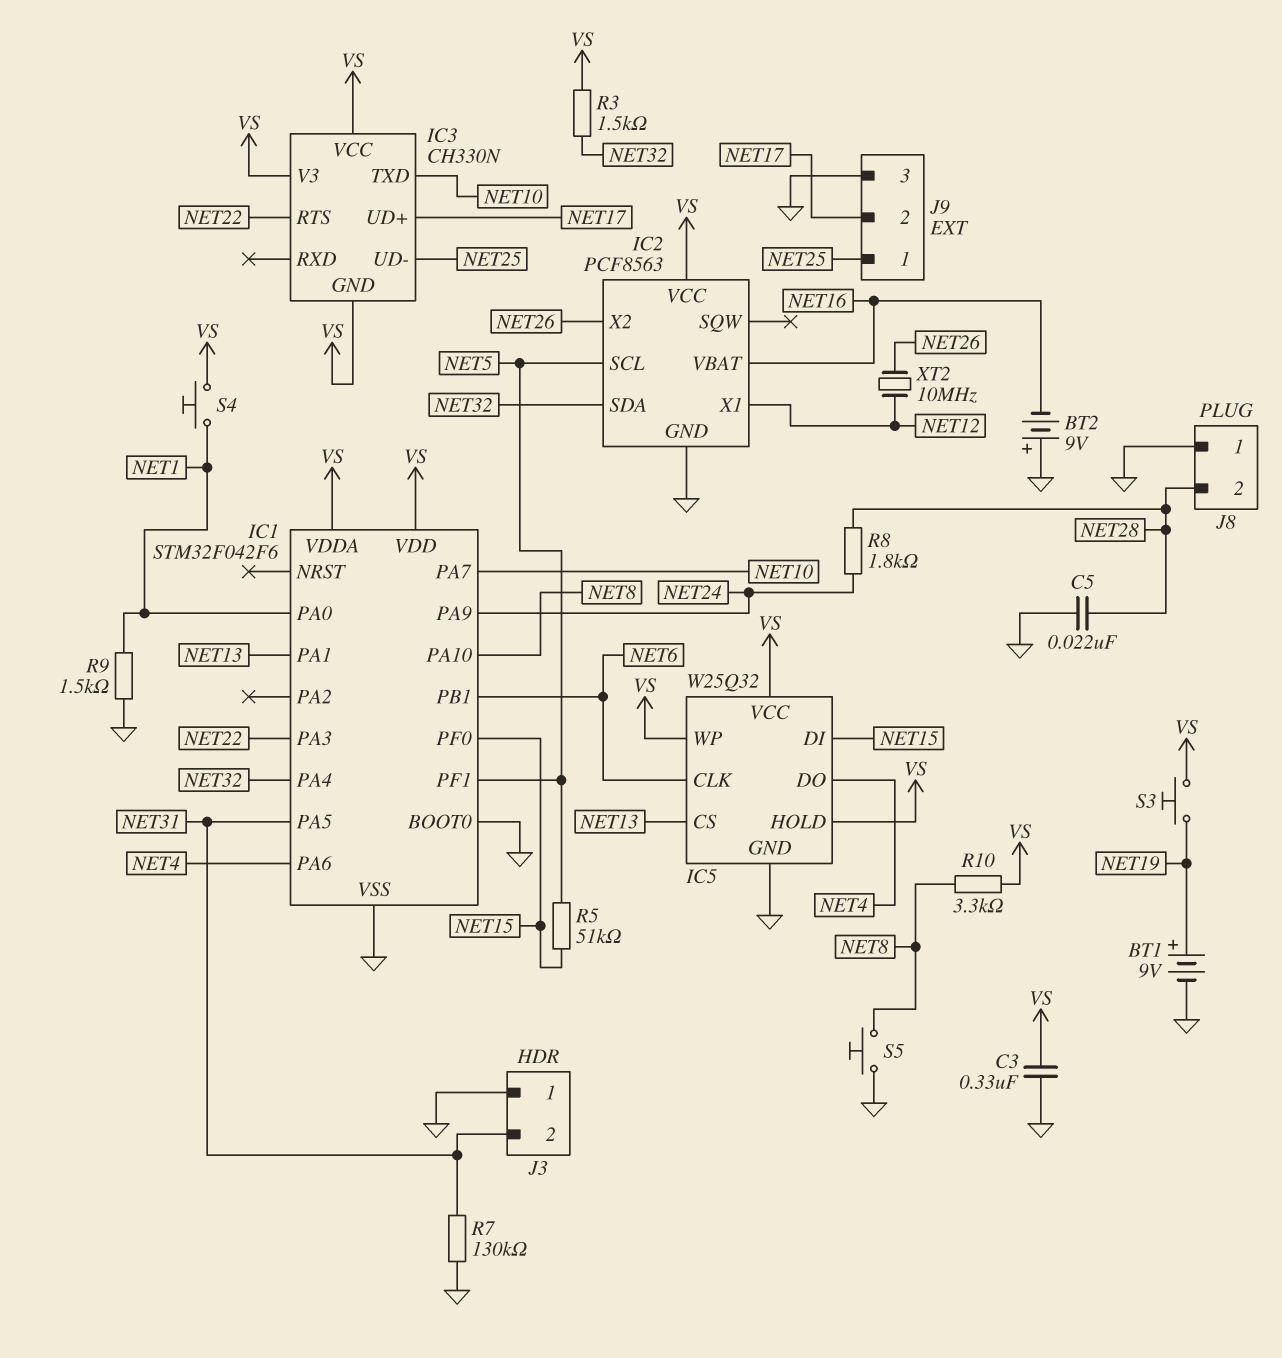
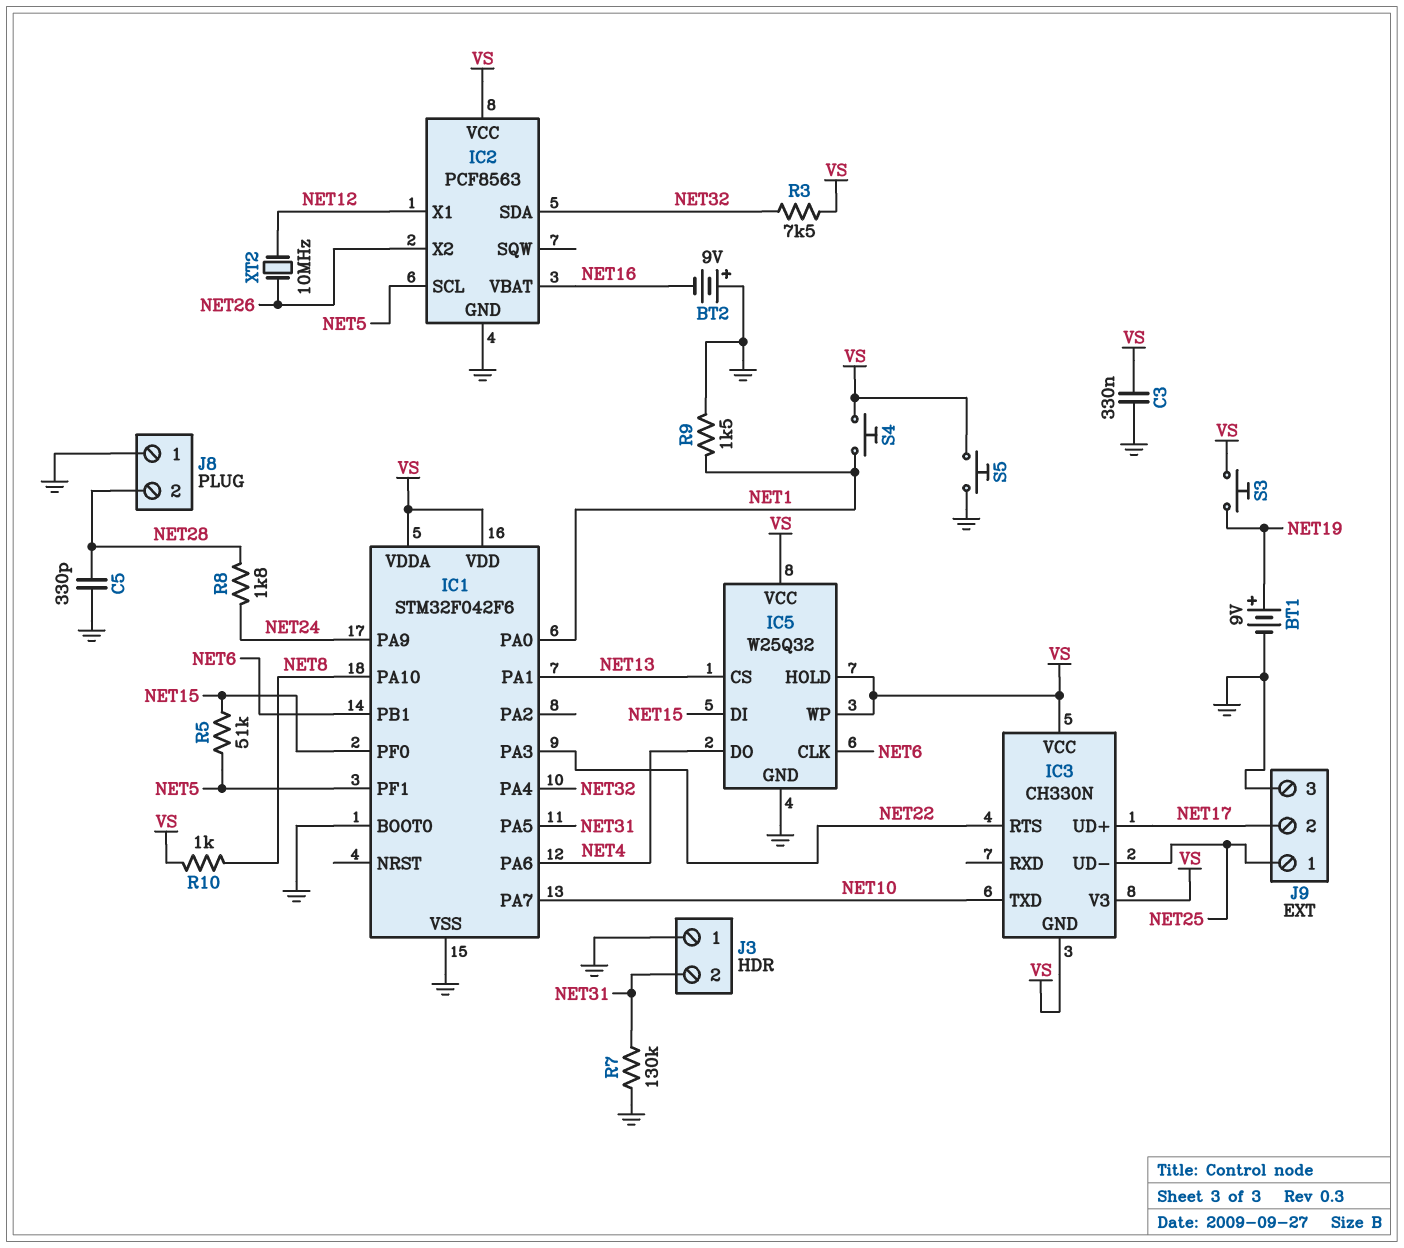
C5: 22nF (GND, NET28) -> 330pF (GND, NET28)
R3: 1.5k (NET32, VS) -> 7.5k (NET32, VS)
R10: 3.3k (NET8, VS) -> 1k (NET8, VS)
S5: button (GND, NET8) -> button (GND, VS)

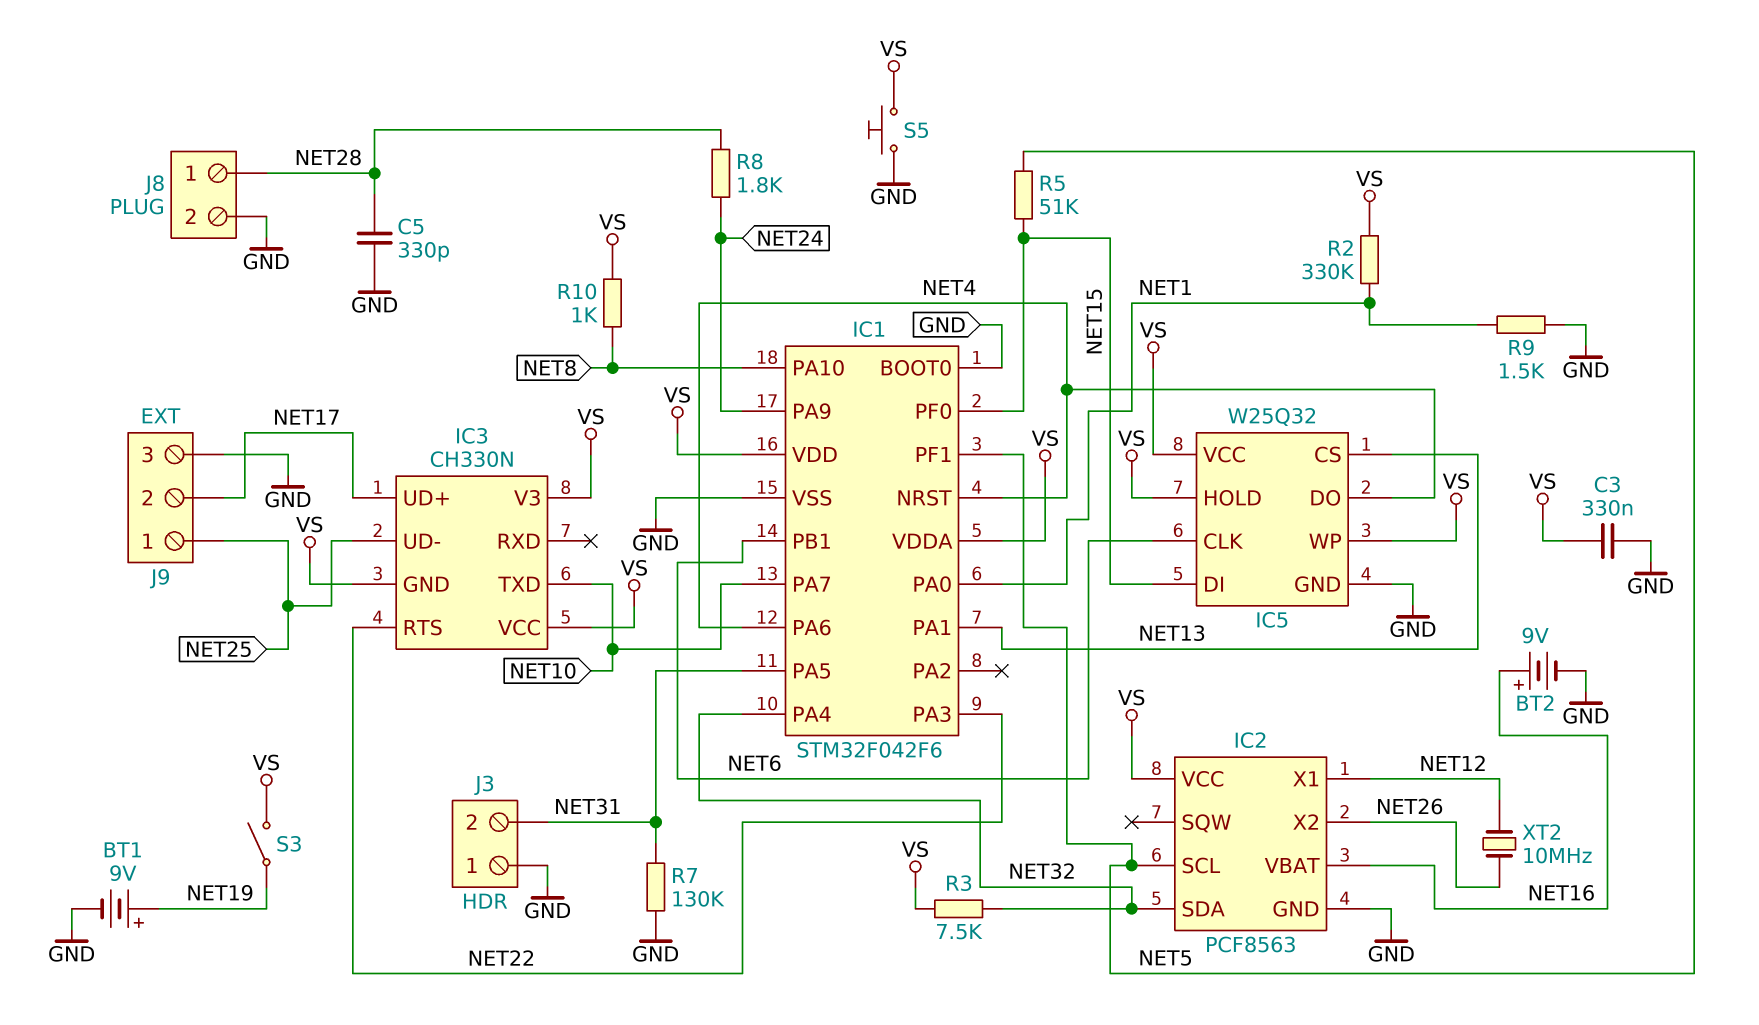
BT2: 9V (plus GND, minus NET16) -> 9V (plus NET16, minus GND)
IC1 pin NRST: none -> NET4
J8 pin 1: GND -> NET28
J8 pin 2: NET28 -> GND
R2: none -> 330k (NET1, VS)
S3: button (NET19, VS) -> switch (NET19, VS)
S4: button (NET1, VS) -> none

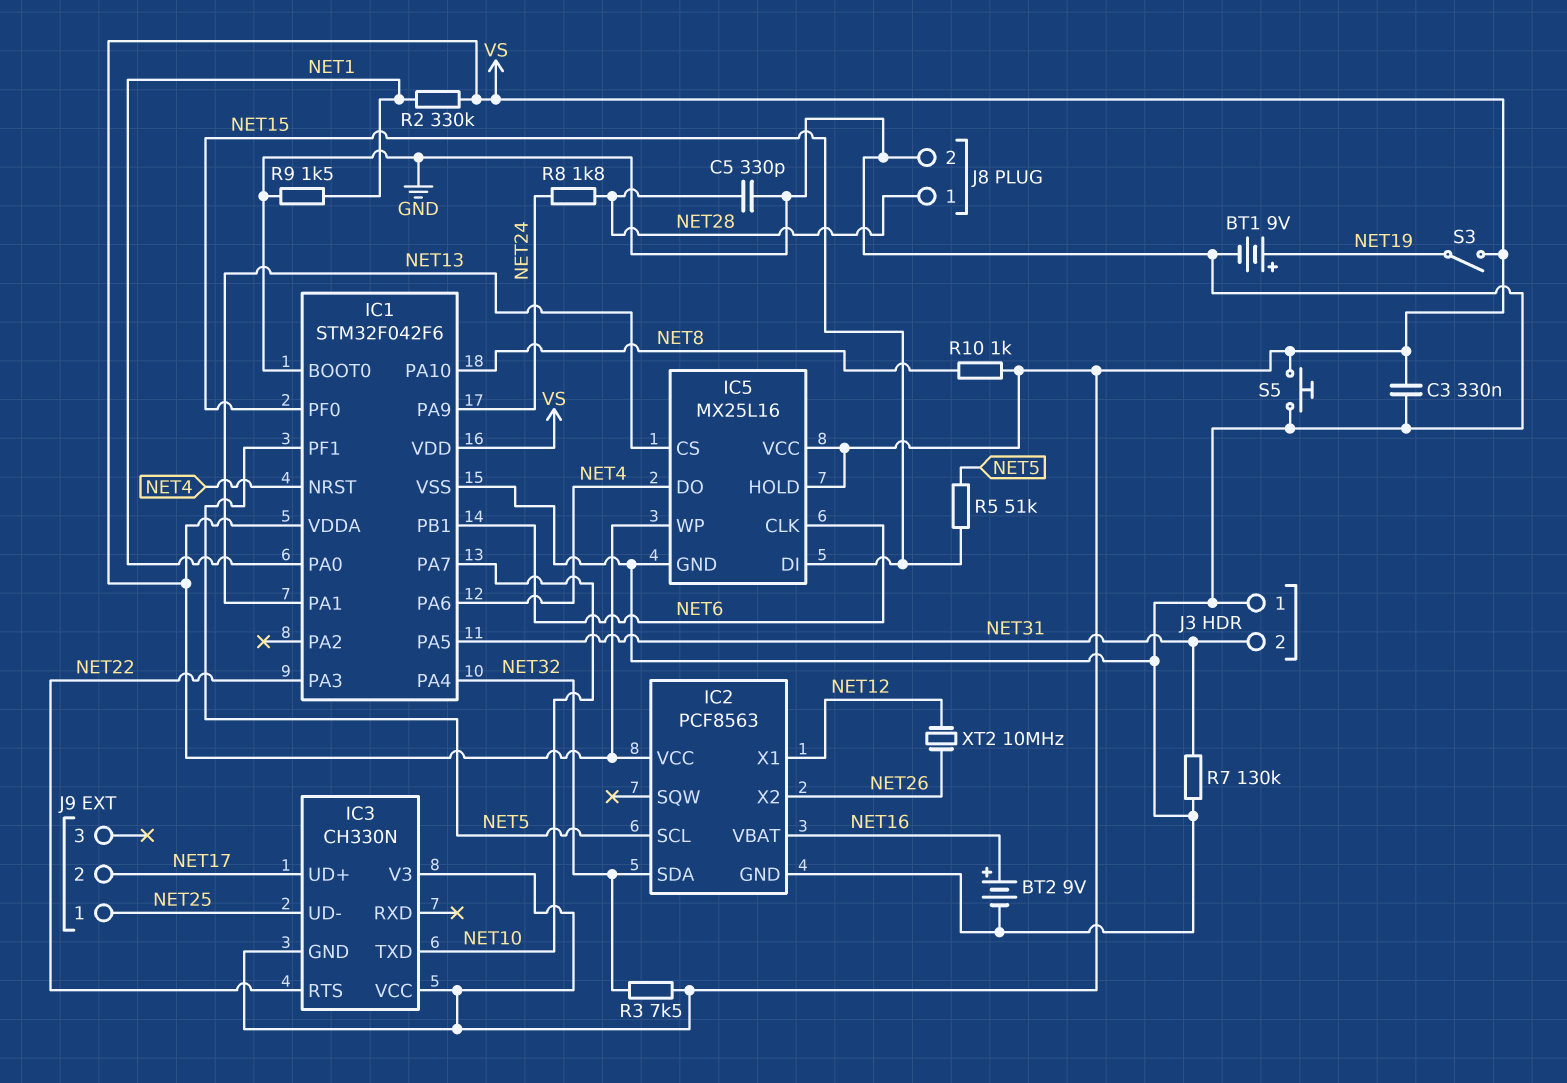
IC5: W25Q32 -> MX25L16
J9 pin 3: GND -> none

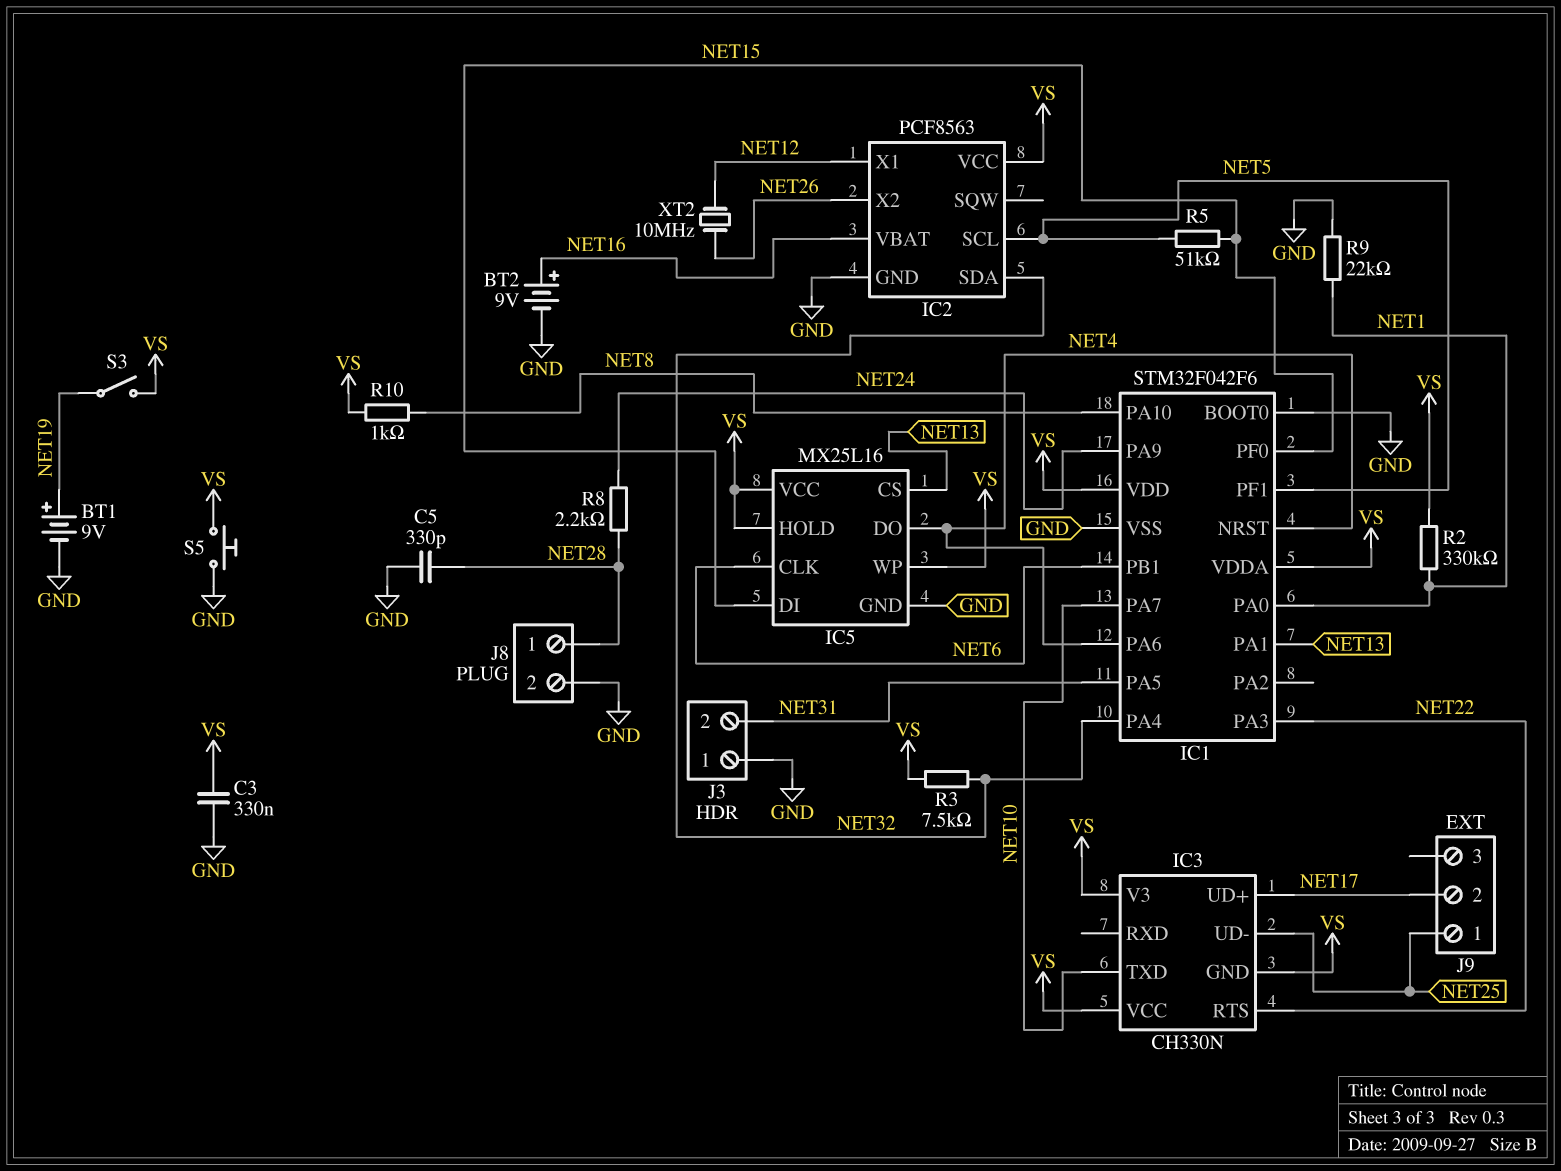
R7: 130k (GND, NET31) -> none
R8: 1.8k (NET24, NET28) -> 2.2k (NET24, NET28)
R9: 1.5k (GND, NET1) -> 22k (GND, NET1)

